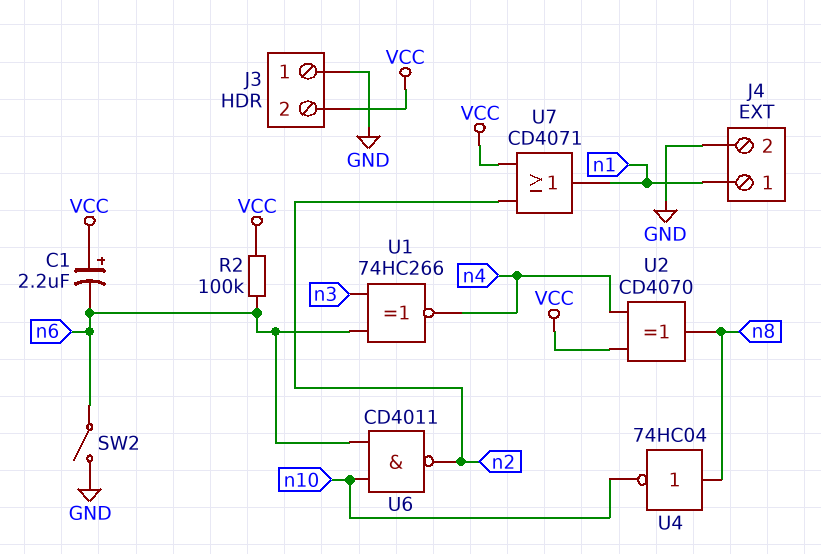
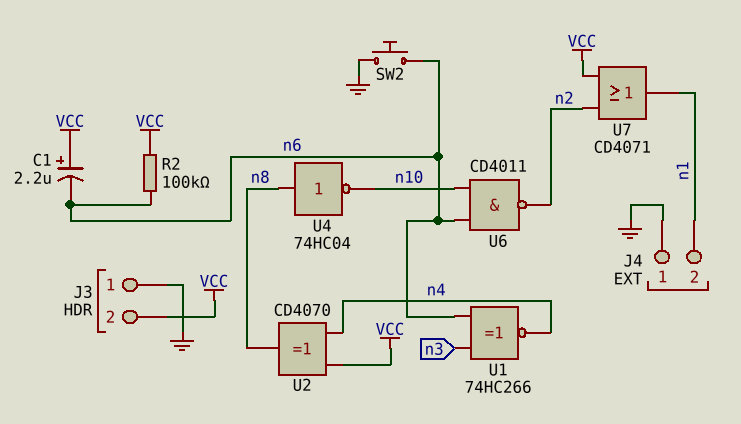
J4 pin 1: n1 -> GND
J4 pin 2: GND -> n1
SW2: switch (GND, n6) -> button (GND, n6)

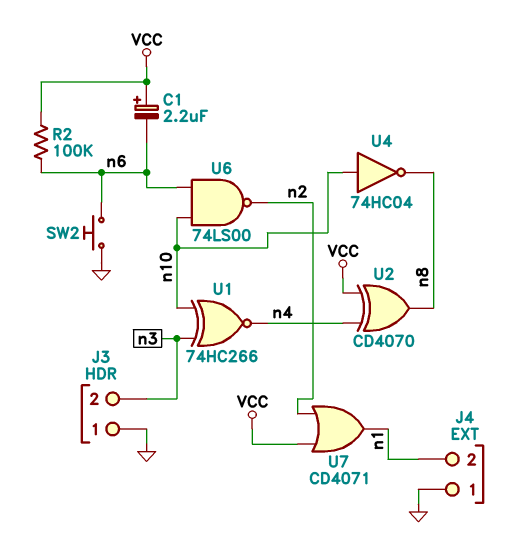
J3 pin 2: VCC -> n3
U1: XNOR 74HC266 (in n3, in n6, out n4) -> XNOR 74HC266 (in n3, in n10, out n4)
U4: NOT 74HC04 (in n8, out n10) -> NOT 74HC04 (in n10, out n8)
U6: NAND CD4011 (in n6, in n10, out n2) -> NAND 74LS00 (in n6, in n10, out n2)

